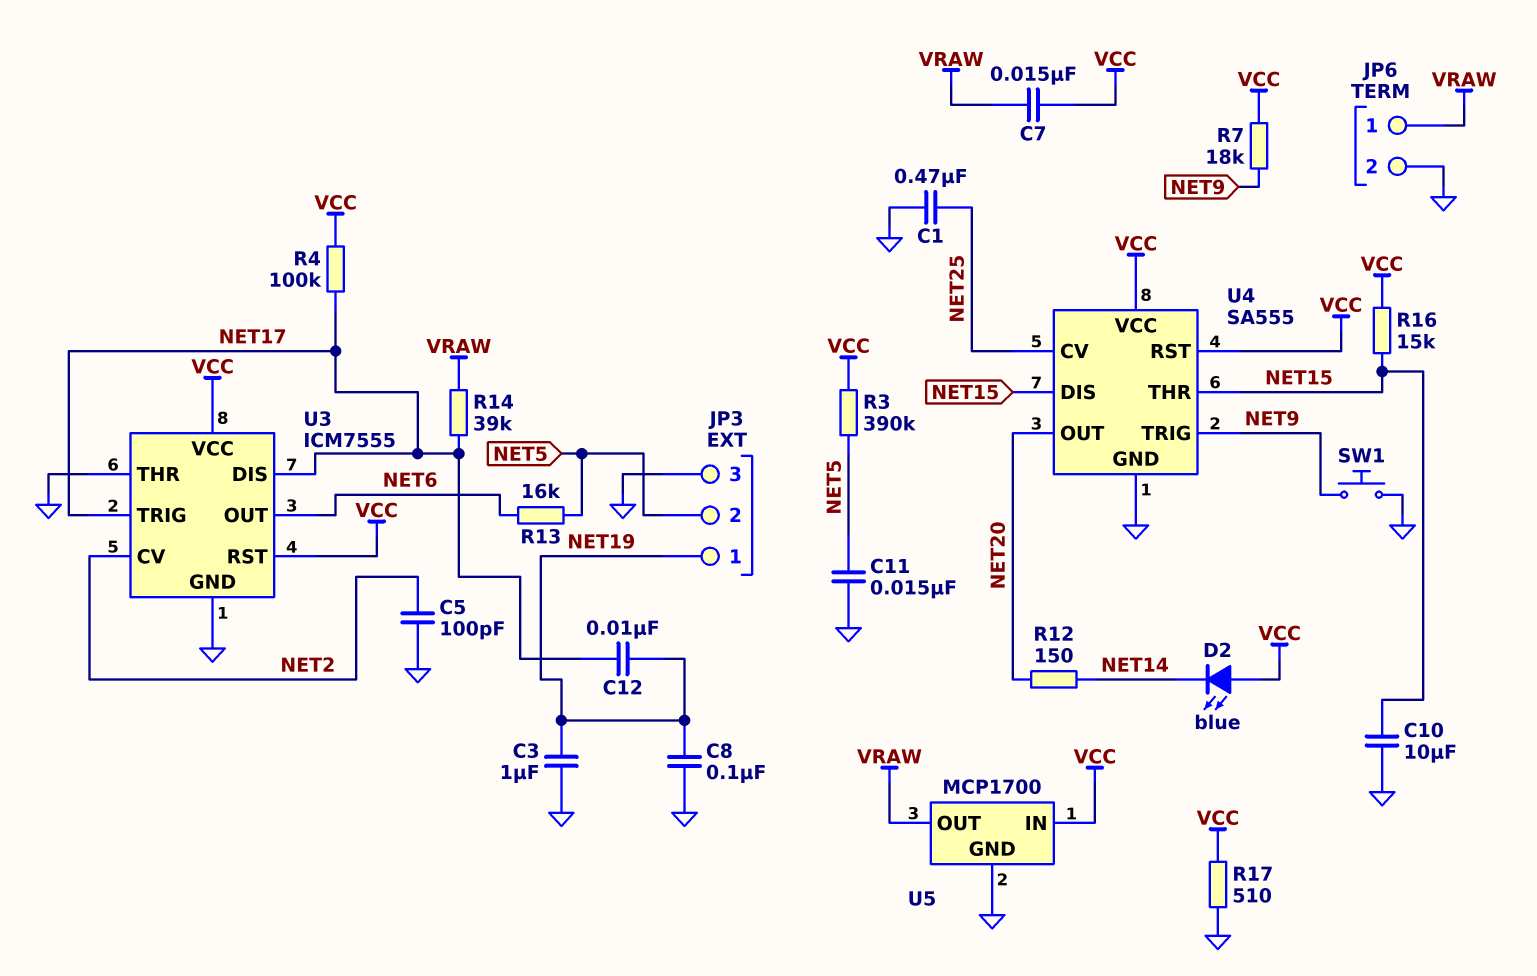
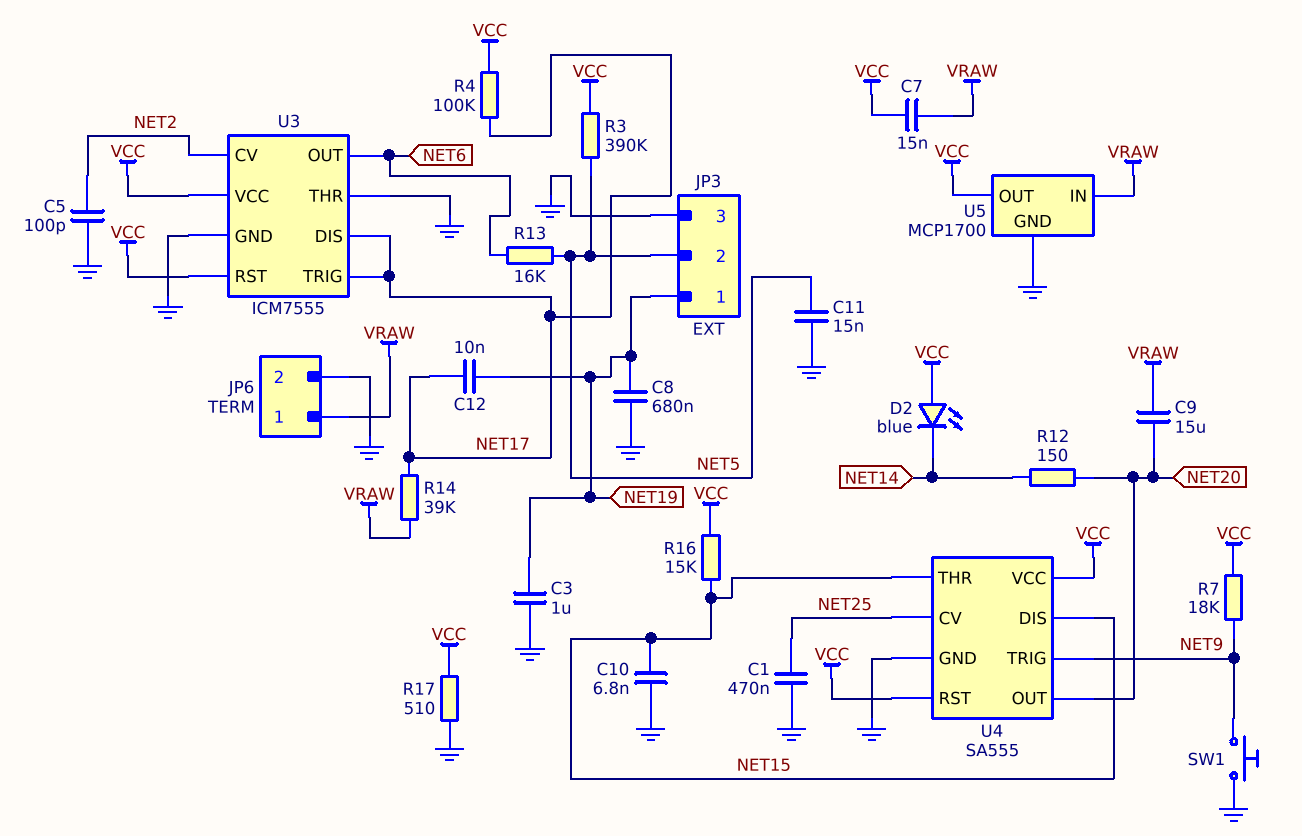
C8: 100nF (GND, NET19) -> 680nF (GND, NET19)
C9: none -> 15uF (NET20, VRAW)
C10: 10uF (GND, NET15) -> 6.8nF (GND, NET15)
U5 pin IN: VCC -> VRAW
U5 pin OUT: VRAW -> VCC

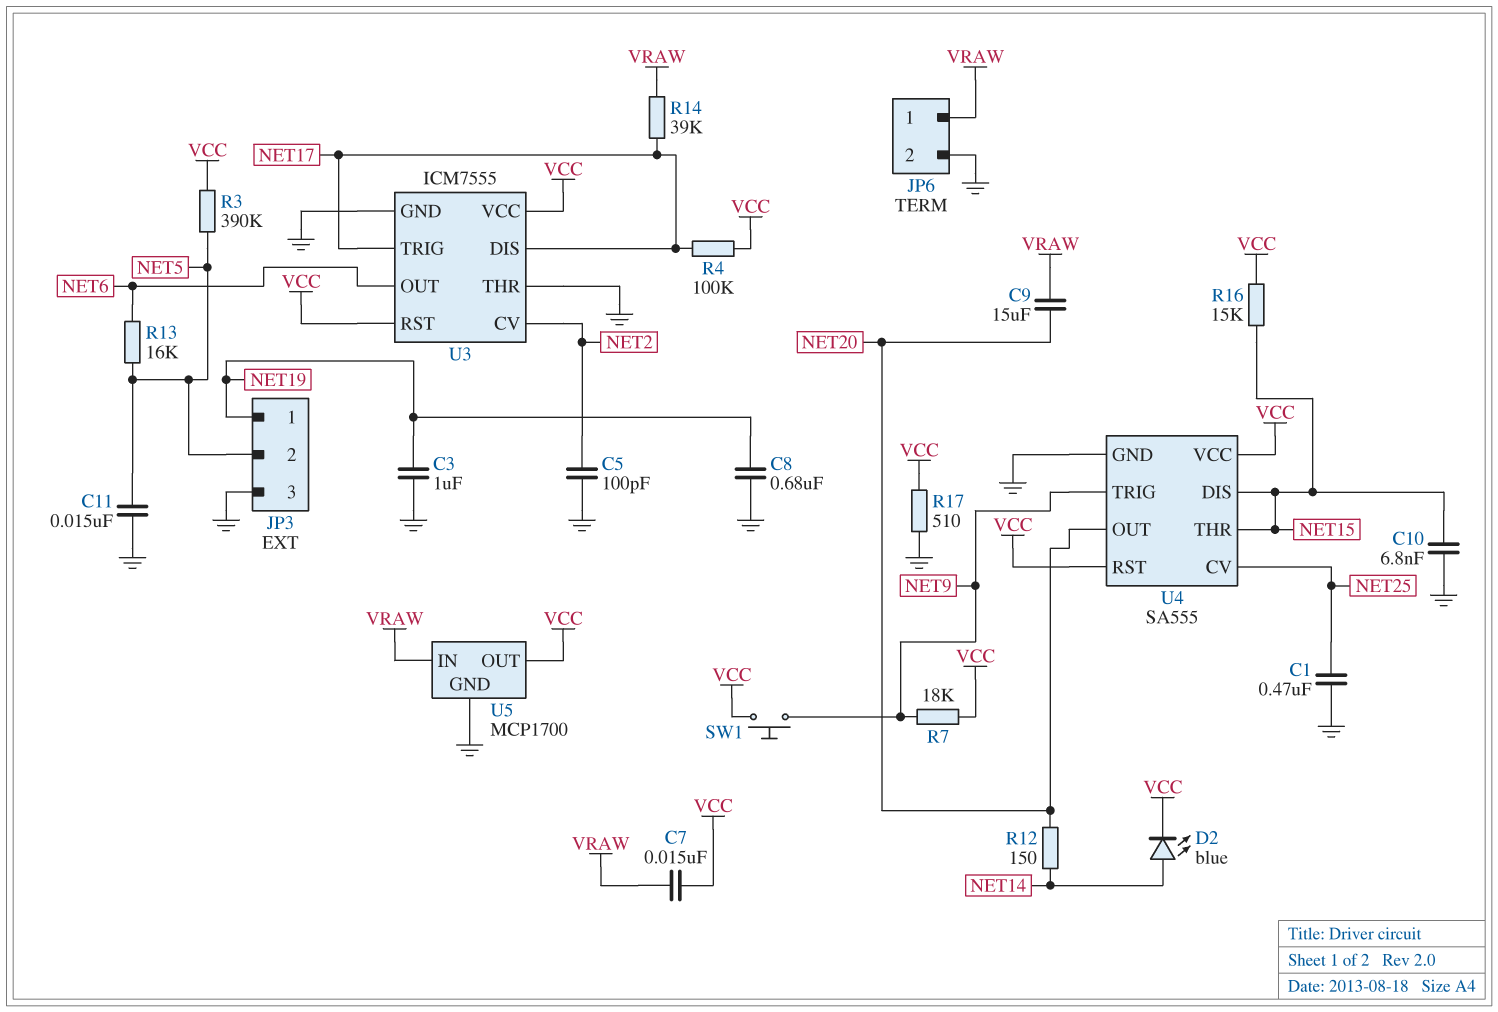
C12: 10nF (NET17, NET19) -> none
D2: LED blue (A VCC, K NET14) -> LED blue (A NET14, K VCC)
SW1: button (GND, NET9) -> button (NET9, VCC)

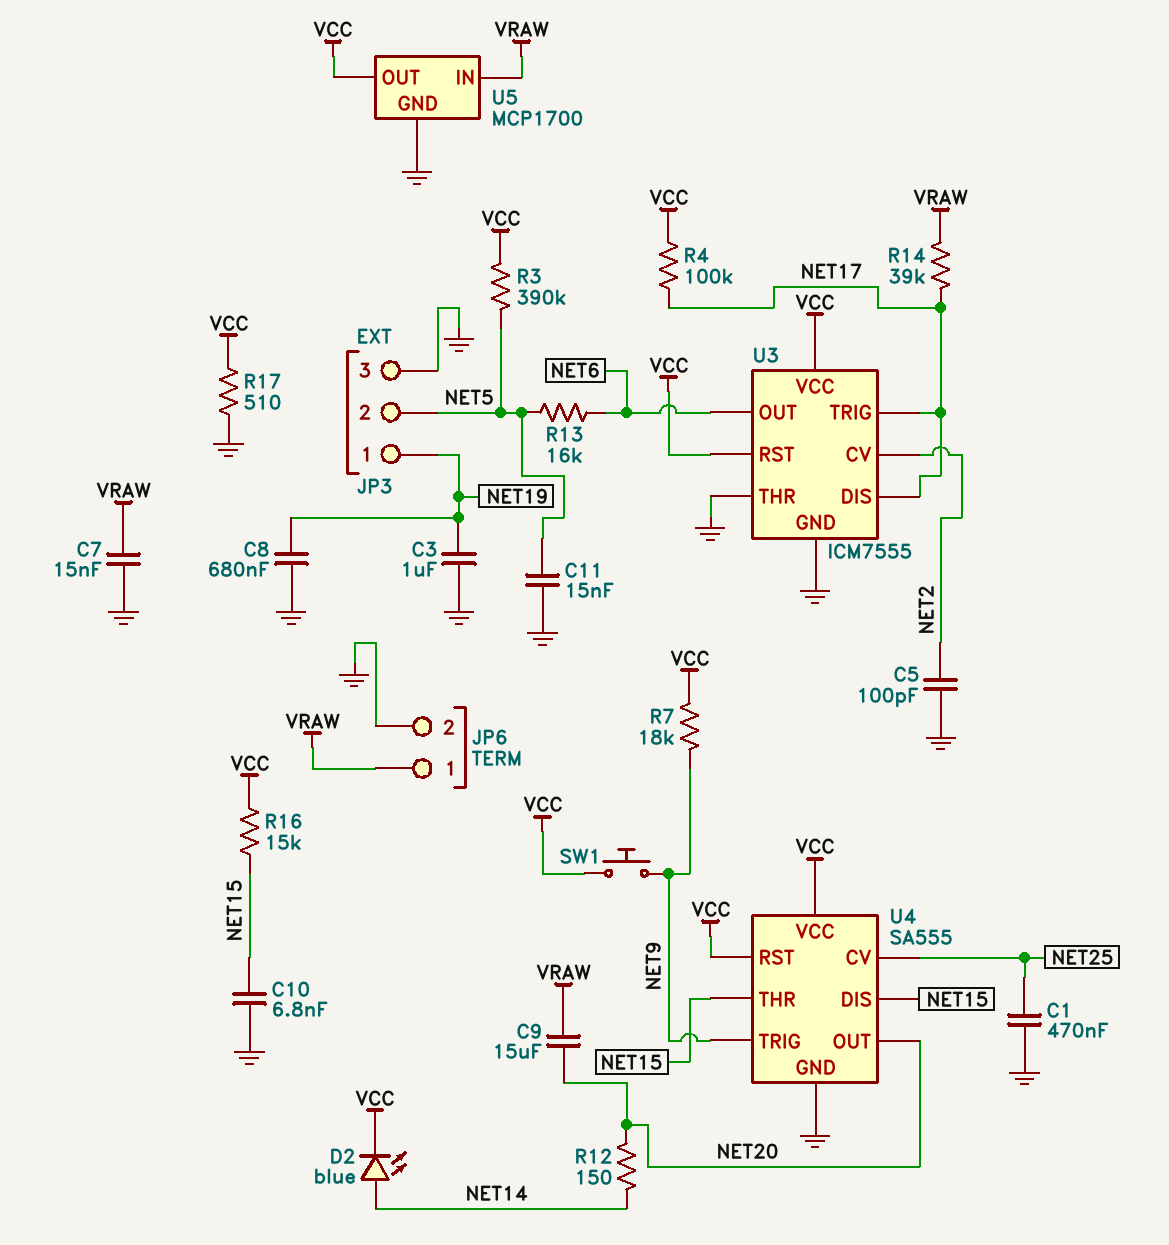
C7: 15nF (VCC, VRAW) -> 15nF (GND, VRAW)

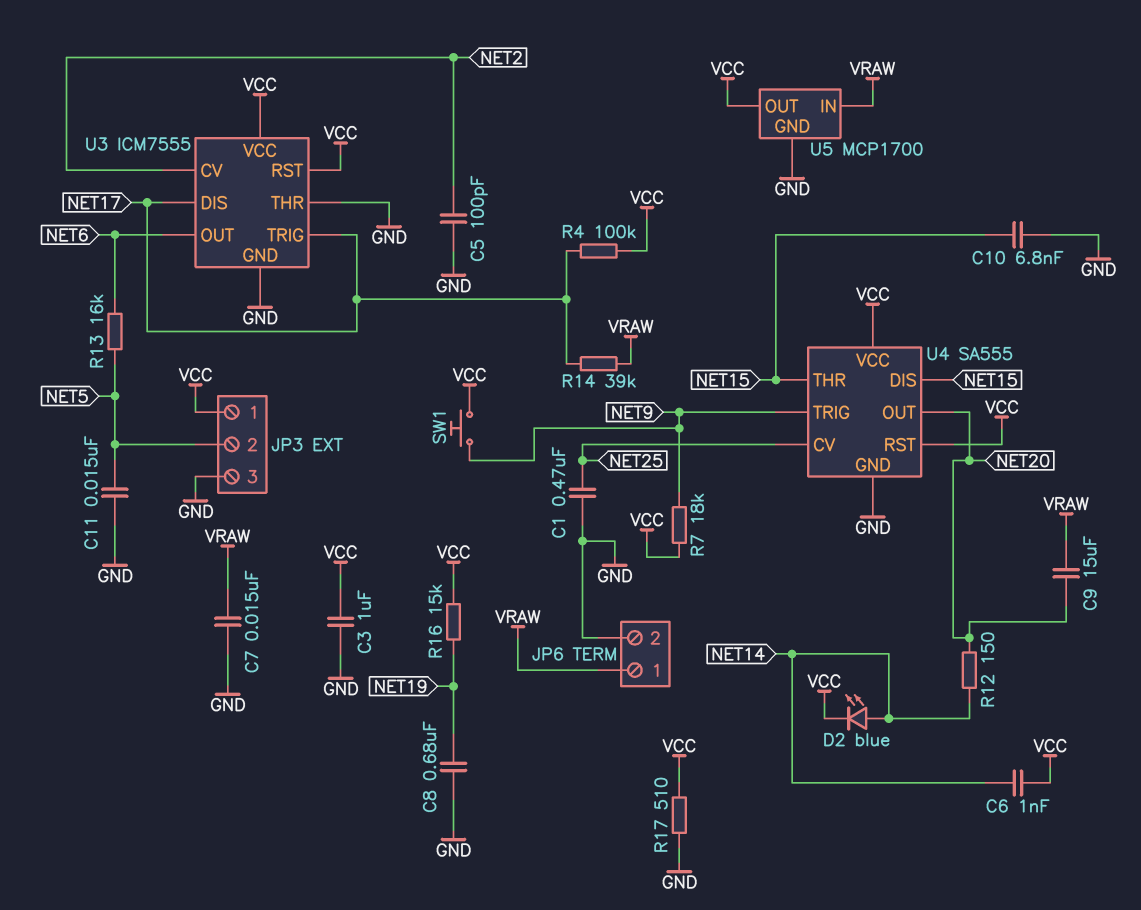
C3: 1uF (GND, NET19) -> 1uF (GND, VCC)
C6: none -> 1nF (NET14, VCC)
JP3 pin 1: NET19 -> VCC
R3: 390k (NET5, VCC) -> none
R16: 15k (NET15, VCC) -> 15k (NET19, VCC)

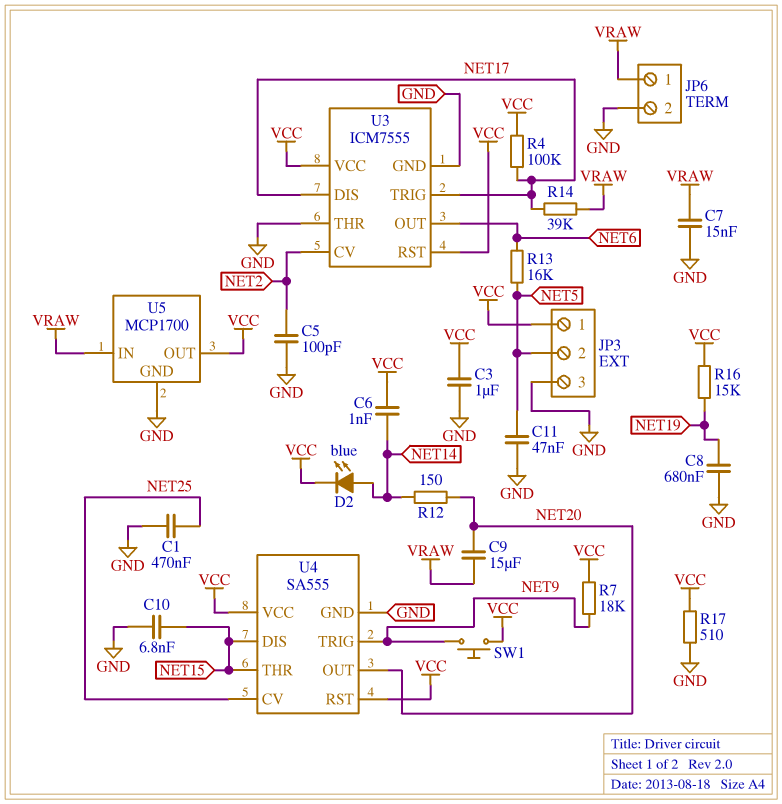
C11: 15nF (GND, NET5) -> 47nF (GND, NET5)

